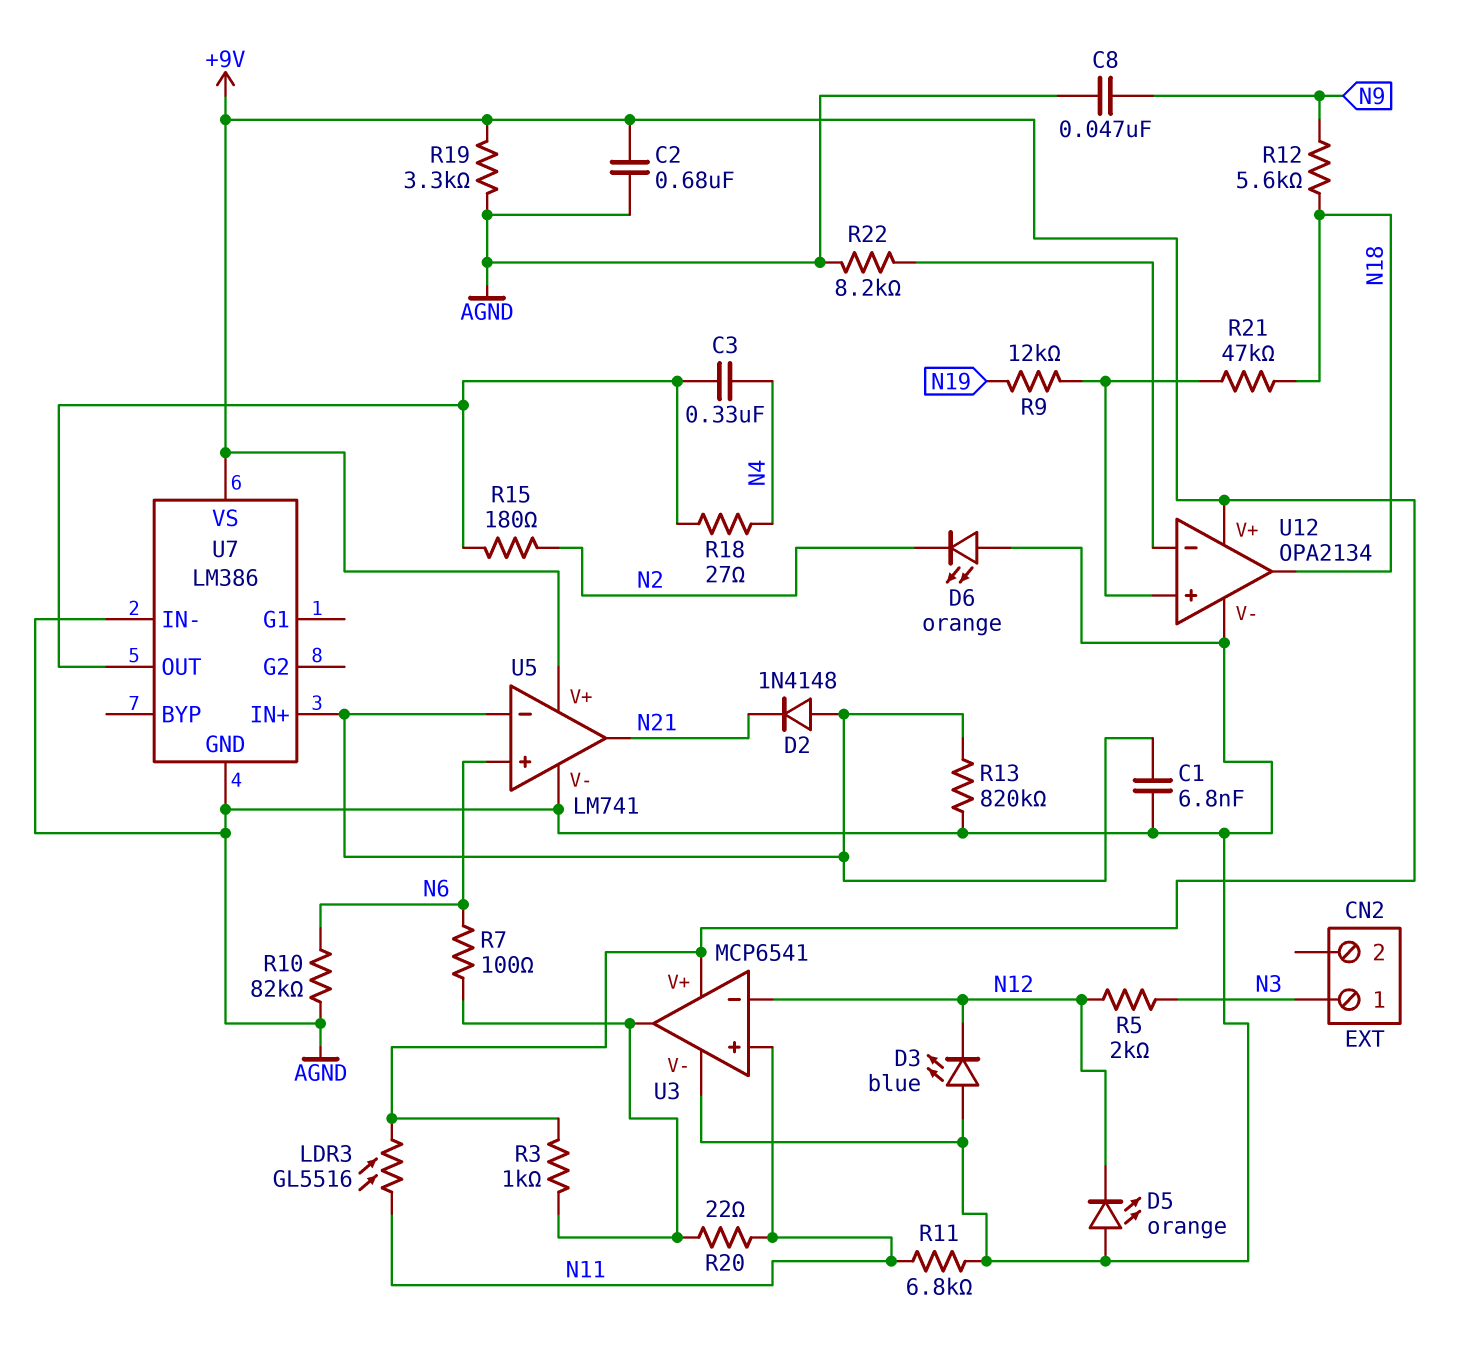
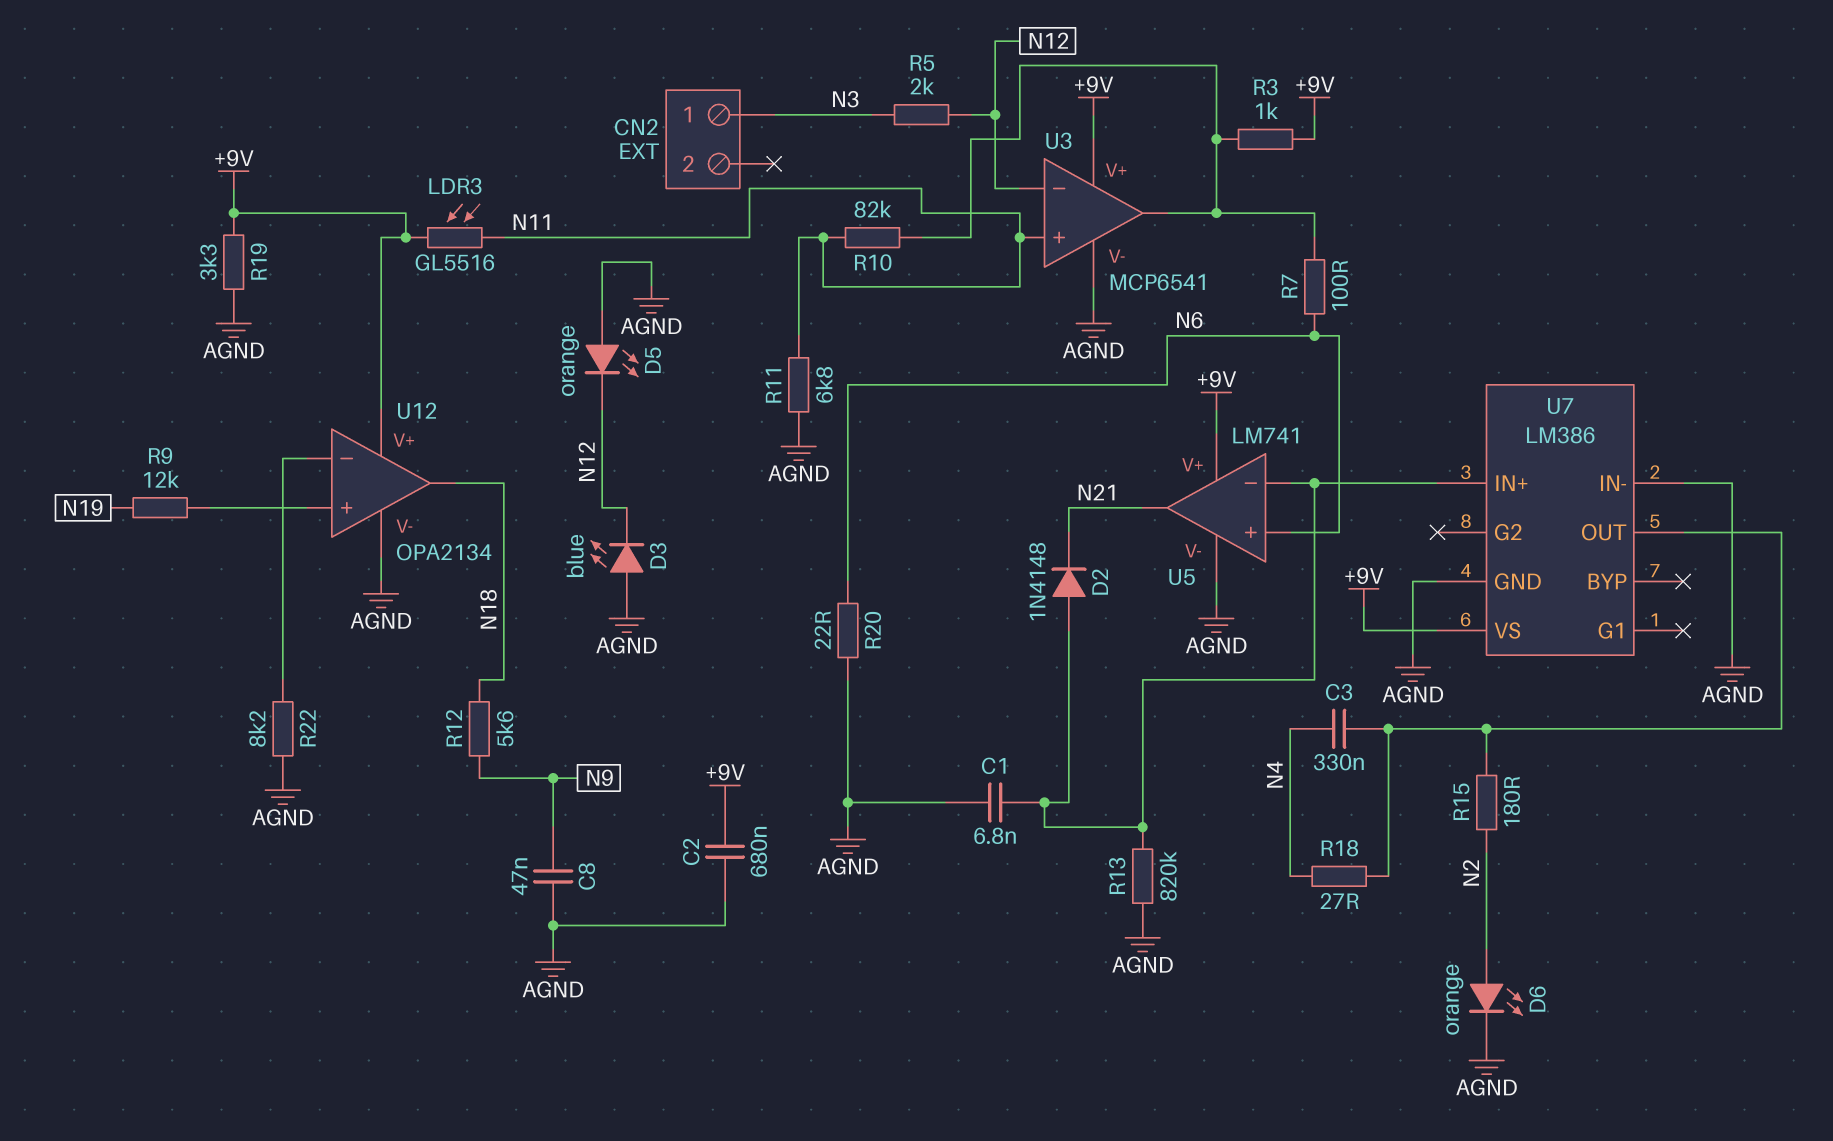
D6: LED orange (A AGND, K N2) -> LED orange (A N2, K AGND)
R10: 82k (AGND, N6) -> 82k (N11, U3/out)
R20: 22 (N11, U3/out) -> 22 (AGND, N6)
R21: 47k (N18, U12/in+) -> none

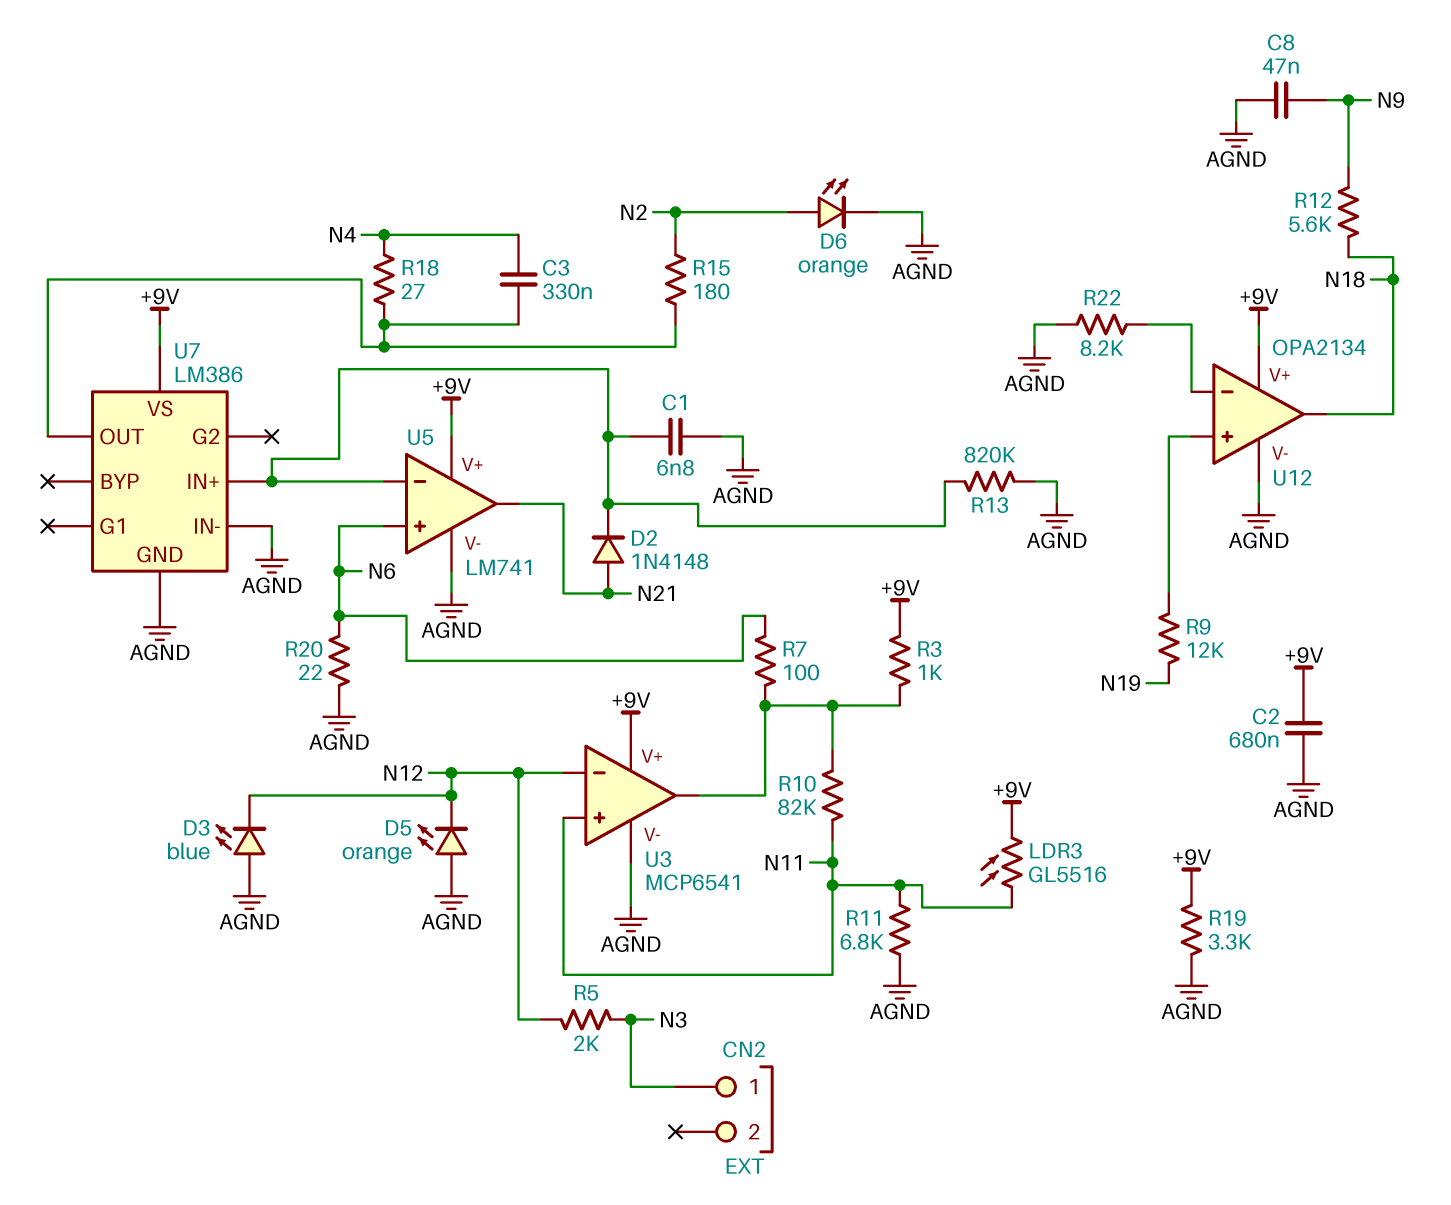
D2: diode 1N4148 (A U5/in-, K N21) -> diode 1N4148 (A N21, K U5/in-)

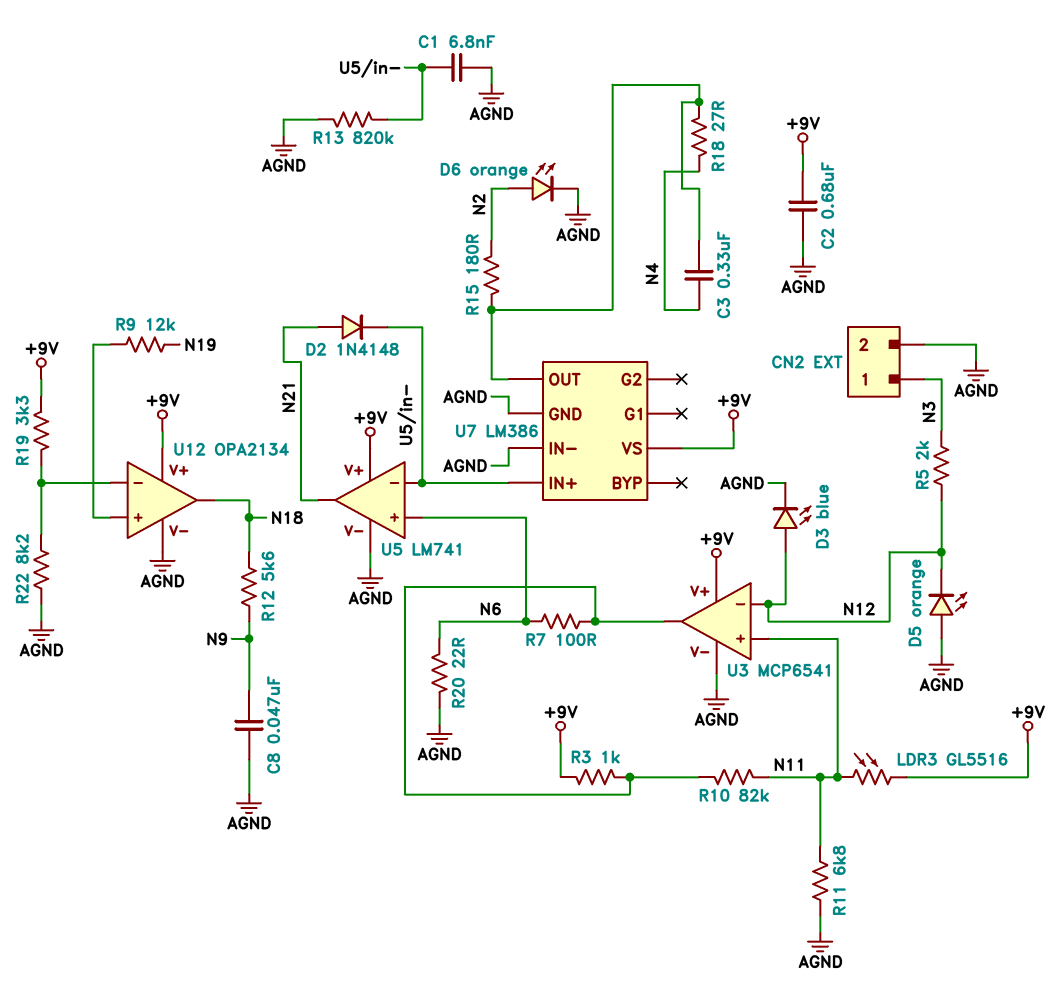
CN2 pin 2: none -> AGND
D3: LED blue (A AGND, K N12) -> LED blue (A N12, K AGND)
R19: 3.3k (+9V, AGND) -> 3.3k (+9V, U12/in-)

